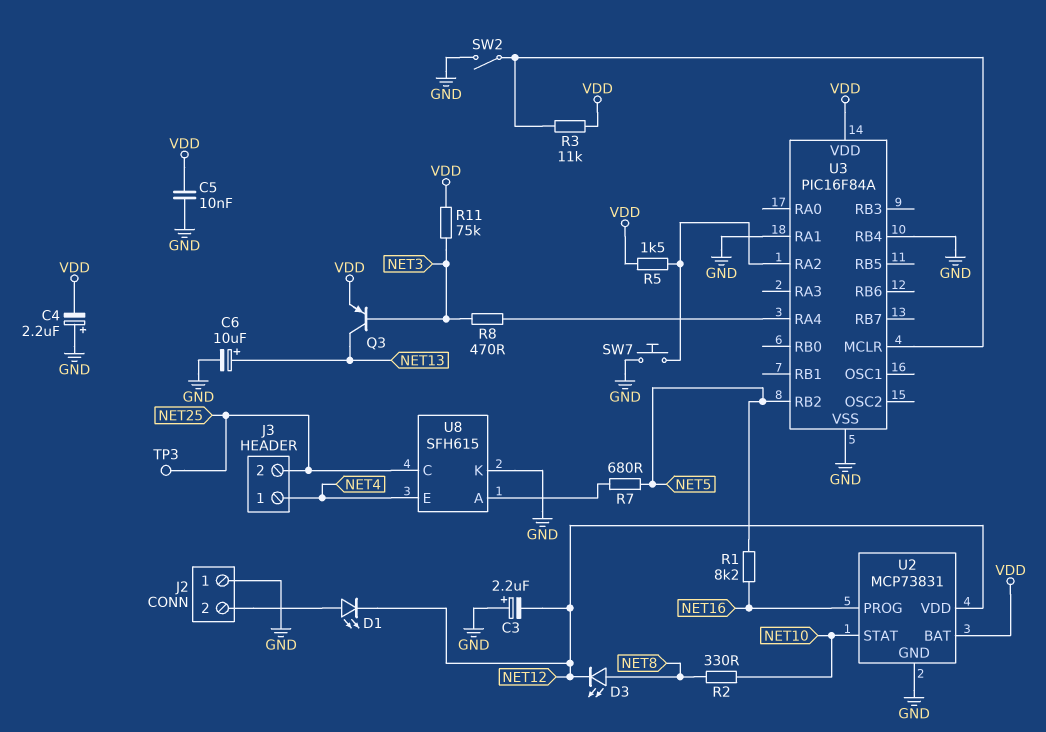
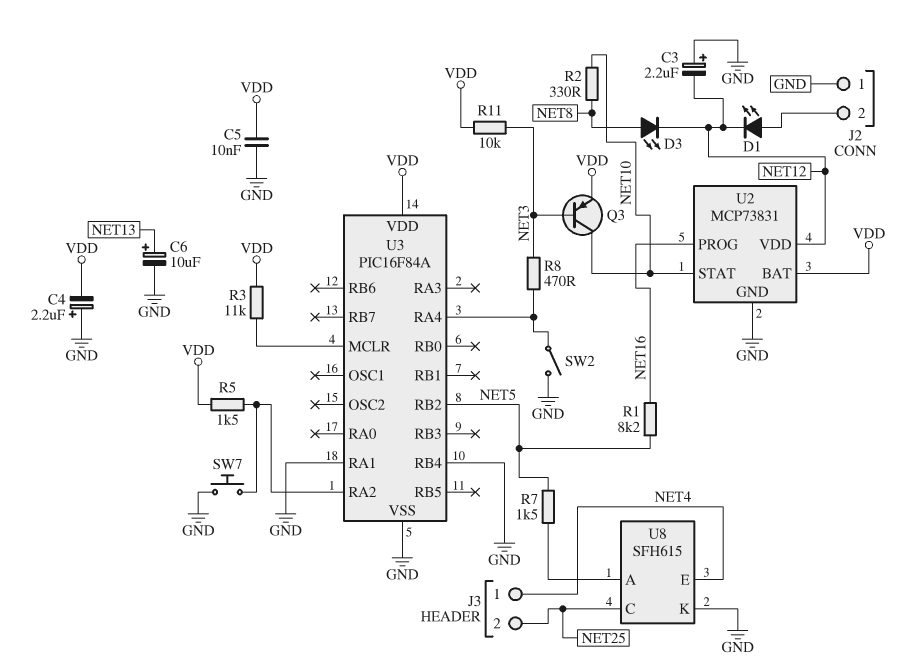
Q3: PNP (B NET3, C NET13, E VDD) -> PNP (B NET3, C NET10, E VDD)
R7: 680 (NET5, U8/A) -> 1.5k (NET5, U8/A)
R11: 75k (NET3, VDD) -> 10k (NET3, VDD)
SW2: switch (GND, U3/MCLR) -> switch (GND, U3/RA4)
TP3: test point (NET25) -> none

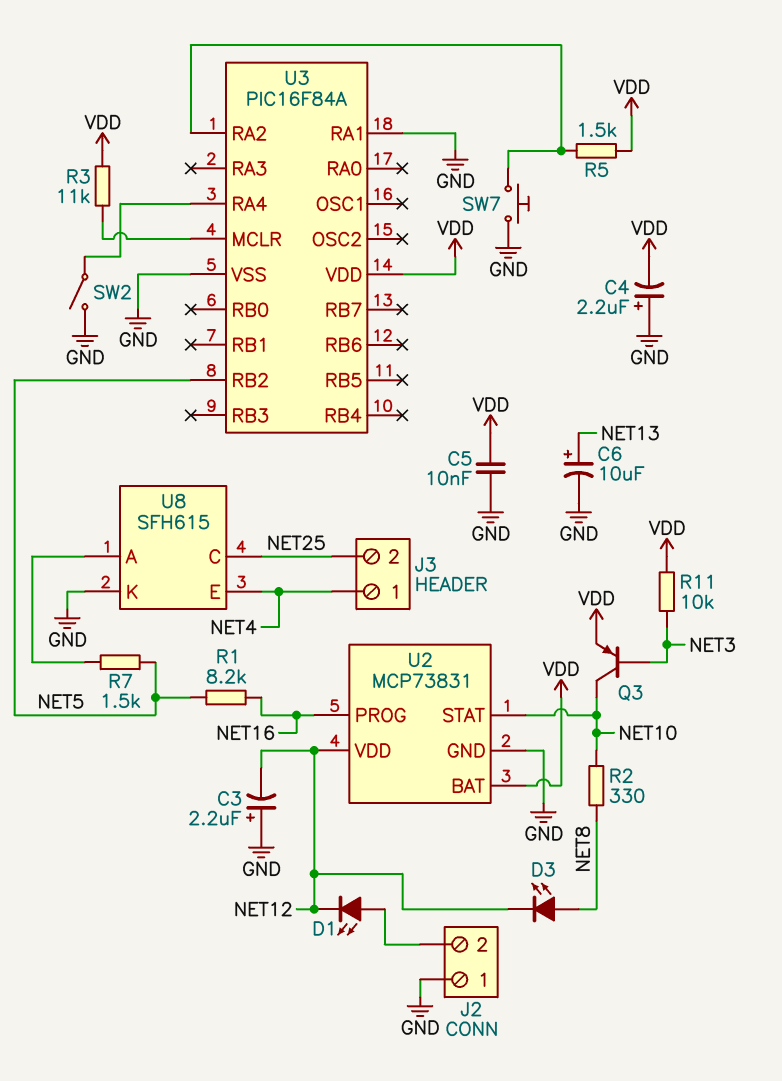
R8: 470 (NET3, U3/RA4) -> none
U3 pin RB4: GND -> none

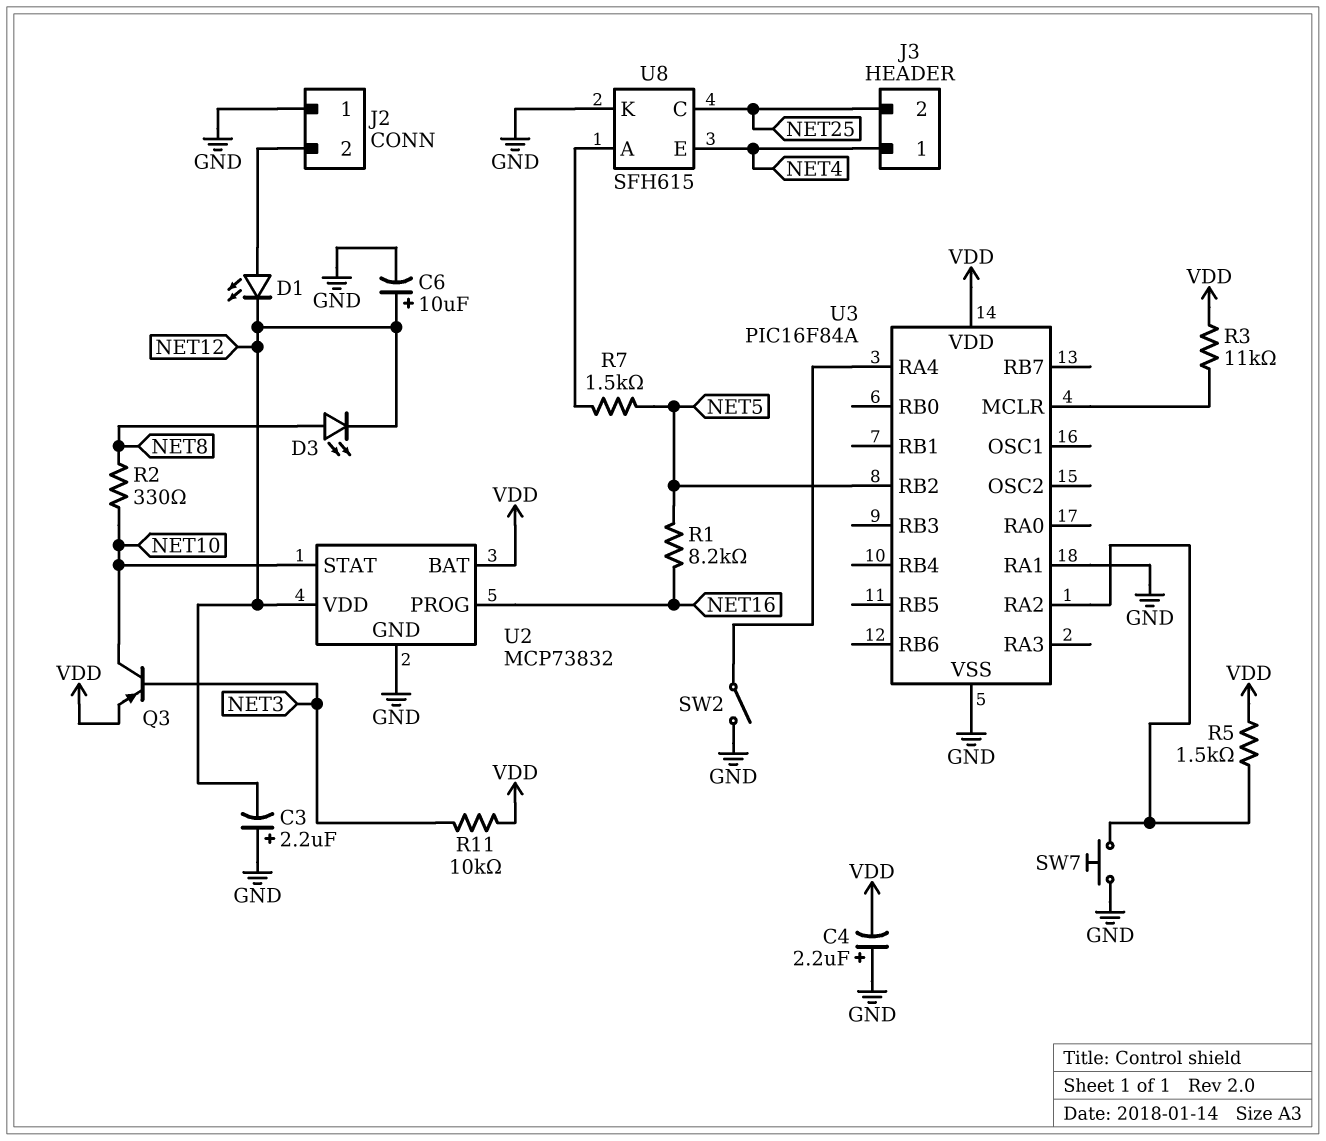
C5: 10nF (GND, VDD) -> none
C6: 10uF (plus NET13, minus GND) -> 10uF (plus NET12, minus GND)
U2: MCP73831 -> MCP73832

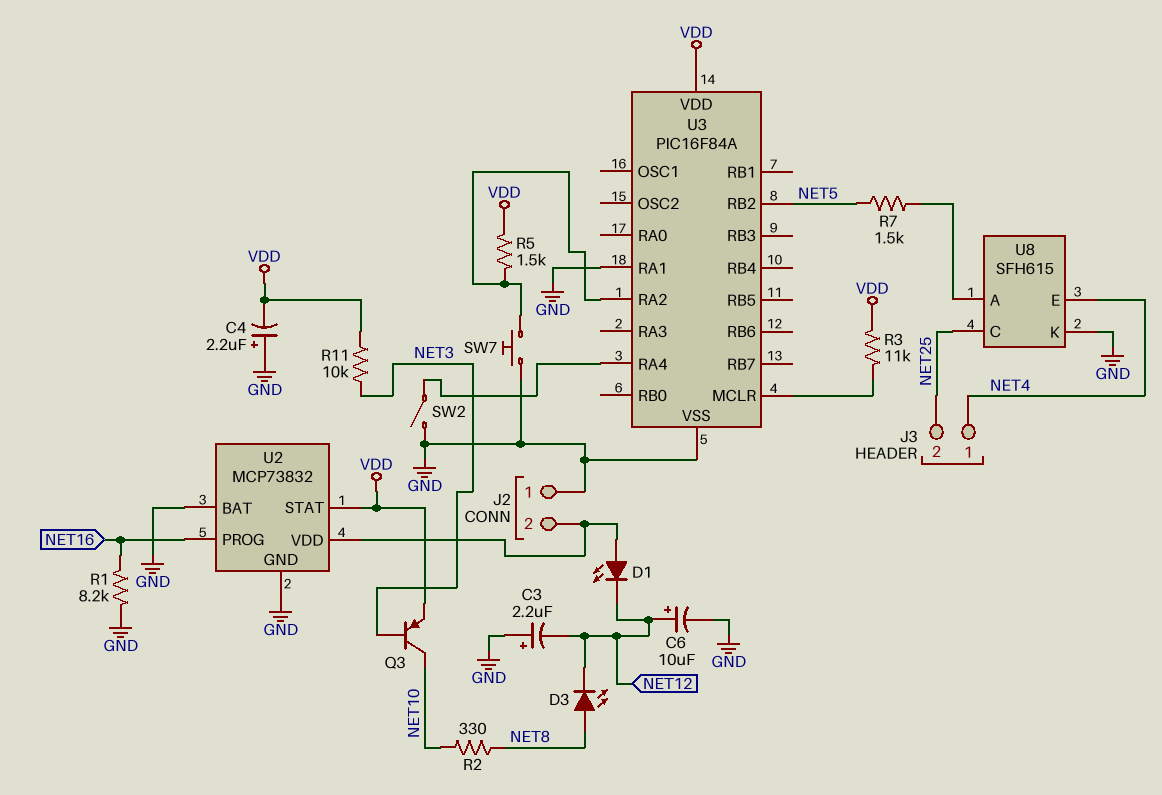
R1: 8.2k (NET5, NET16) -> 8.2k (GND, NET16)
U2 pin BAT: VDD -> GND
U2 pin STAT: NET10 -> VDD
U2 pin VDD: NET12 -> J2/2

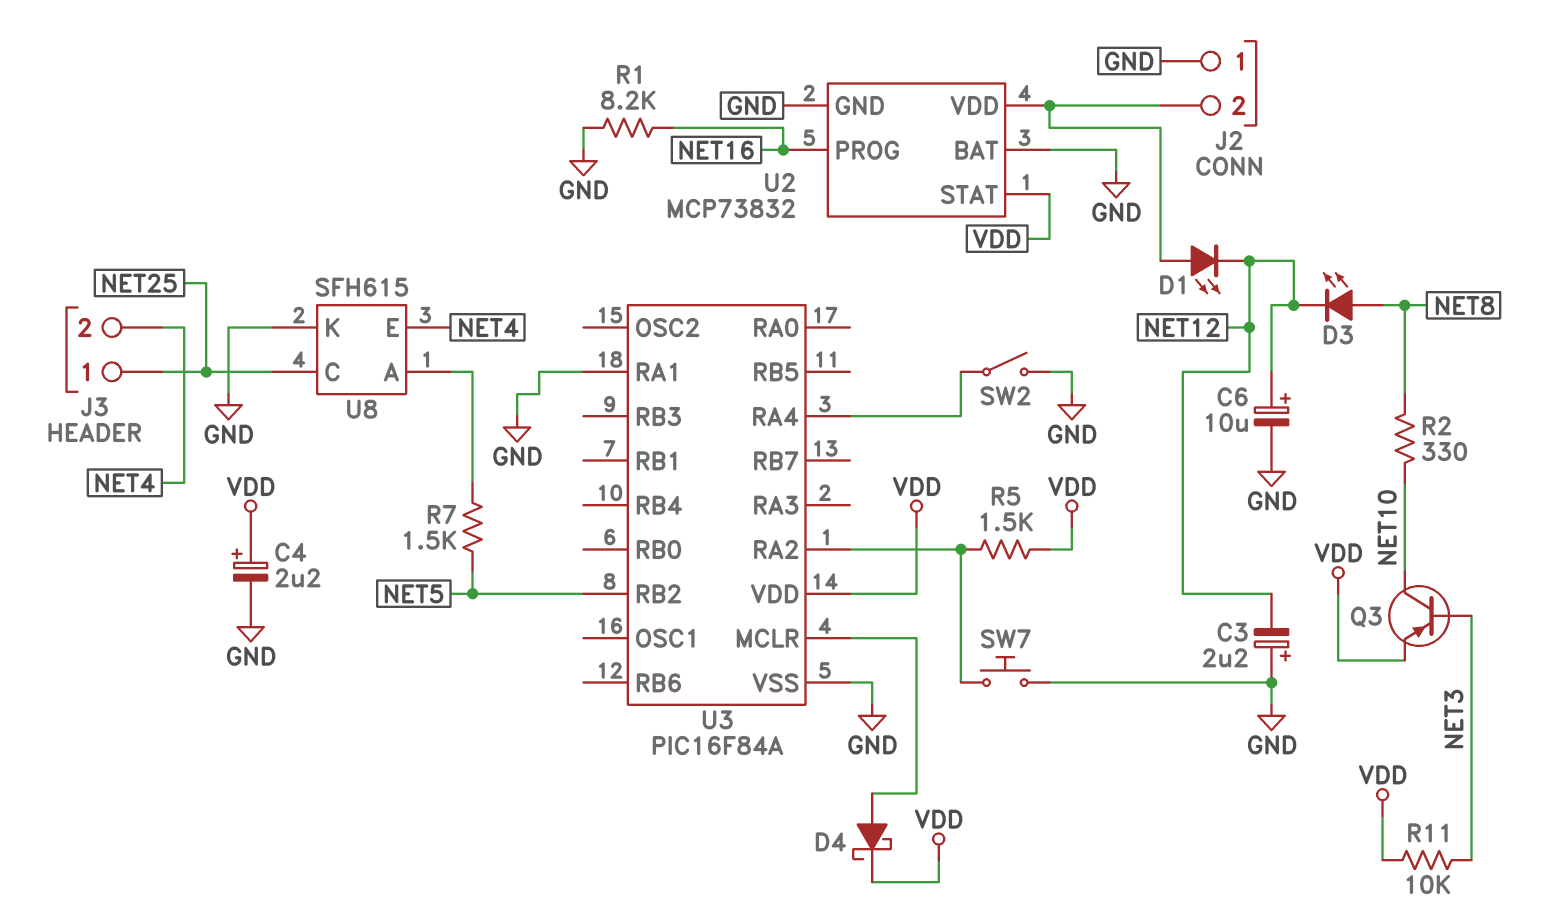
C4: 2.2uF (plus GND, minus VDD) -> 2.2uF (plus VDD, minus GND)
D4: none -> schottky (A U3/MCLR, K VDD)
J3 pin 1: NET4 -> NET25
J3 pin 2: NET25 -> NET4
R3: 11k (U3/MCLR, VDD) -> none

